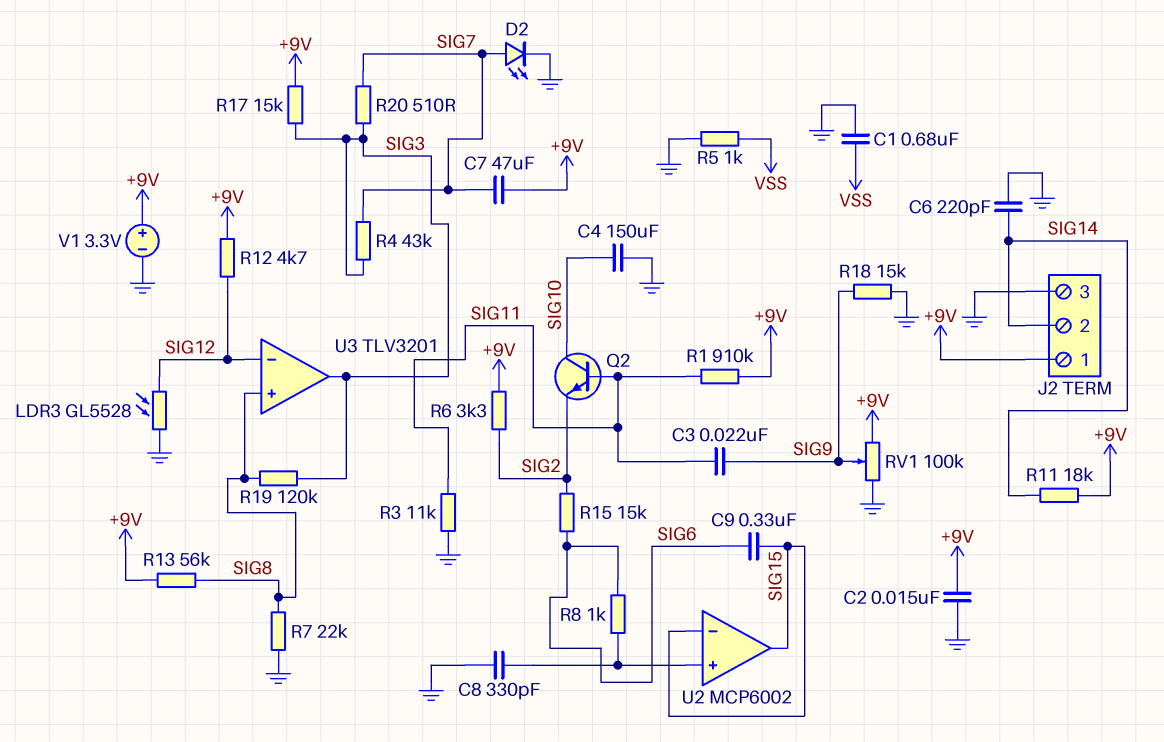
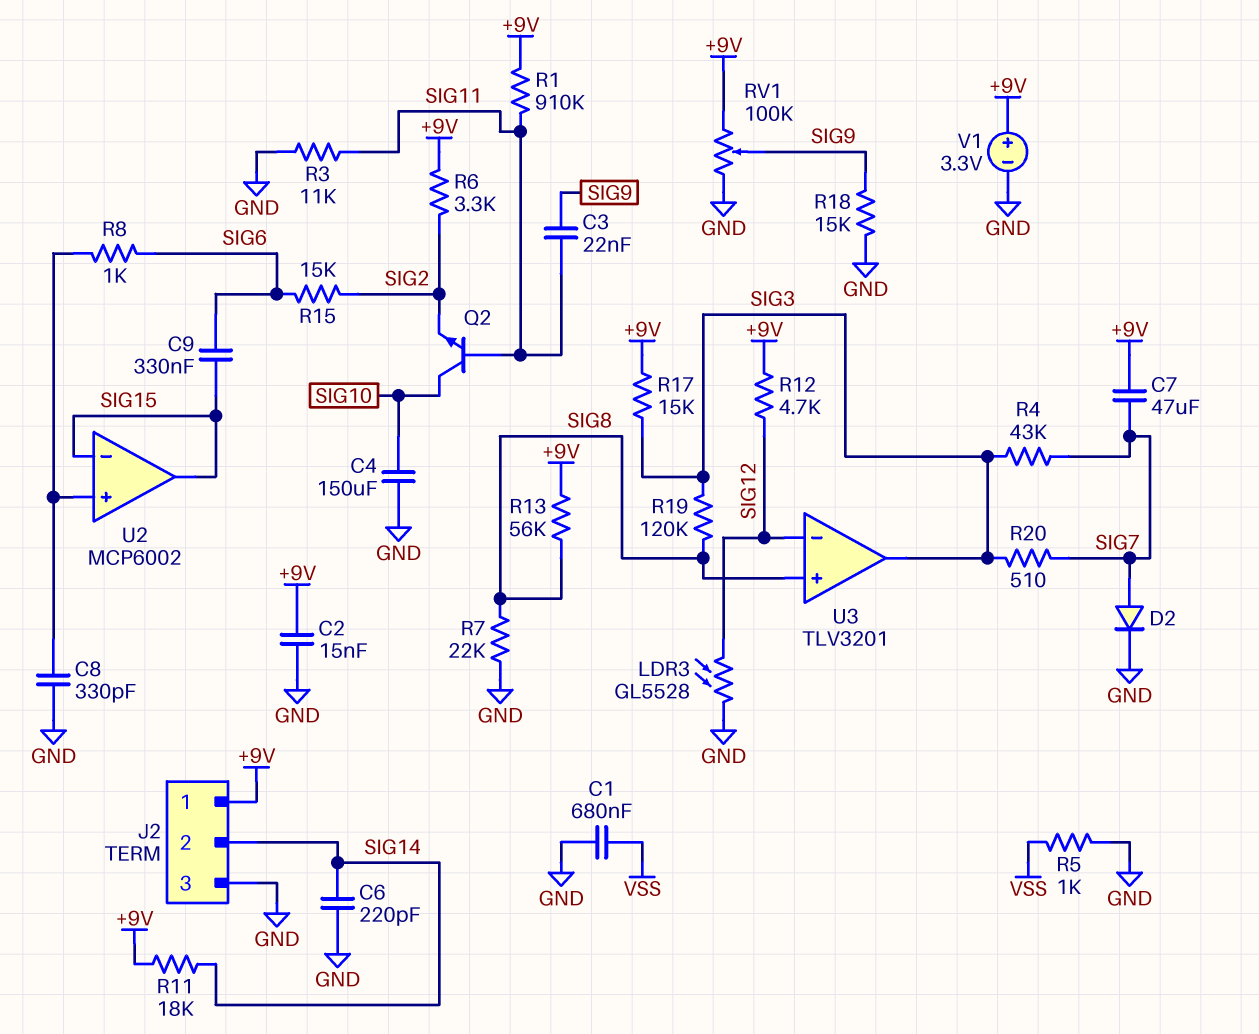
D2: LED (A SIG7, K GND) -> diode (A SIG7, K GND)

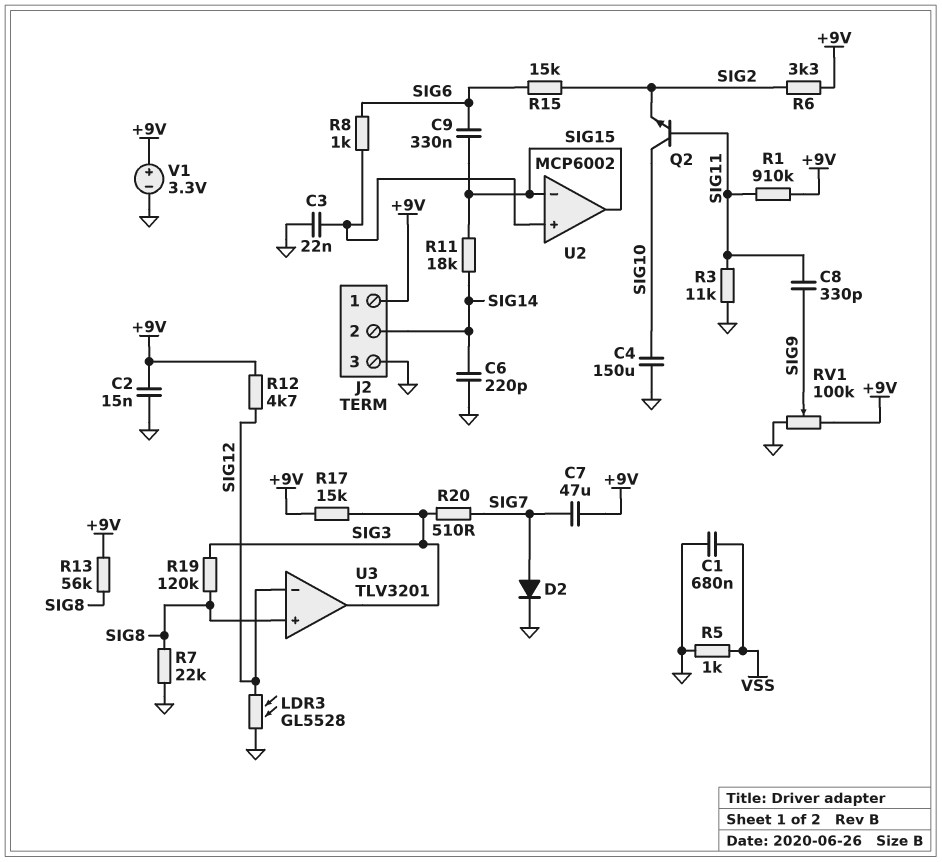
C3: 22nF (SIG9, SIG11) -> 22nF (GND, U2/in+)
C8: 330pF (GND, U2/in+) -> 330pF (SIG9, SIG11)
R4: 43k (SIG3, SIG7) -> none
R11: 18k (+9V, SIG14) -> 18k (SIG14, SIG15)
R18: 15k (GND, SIG9) -> none

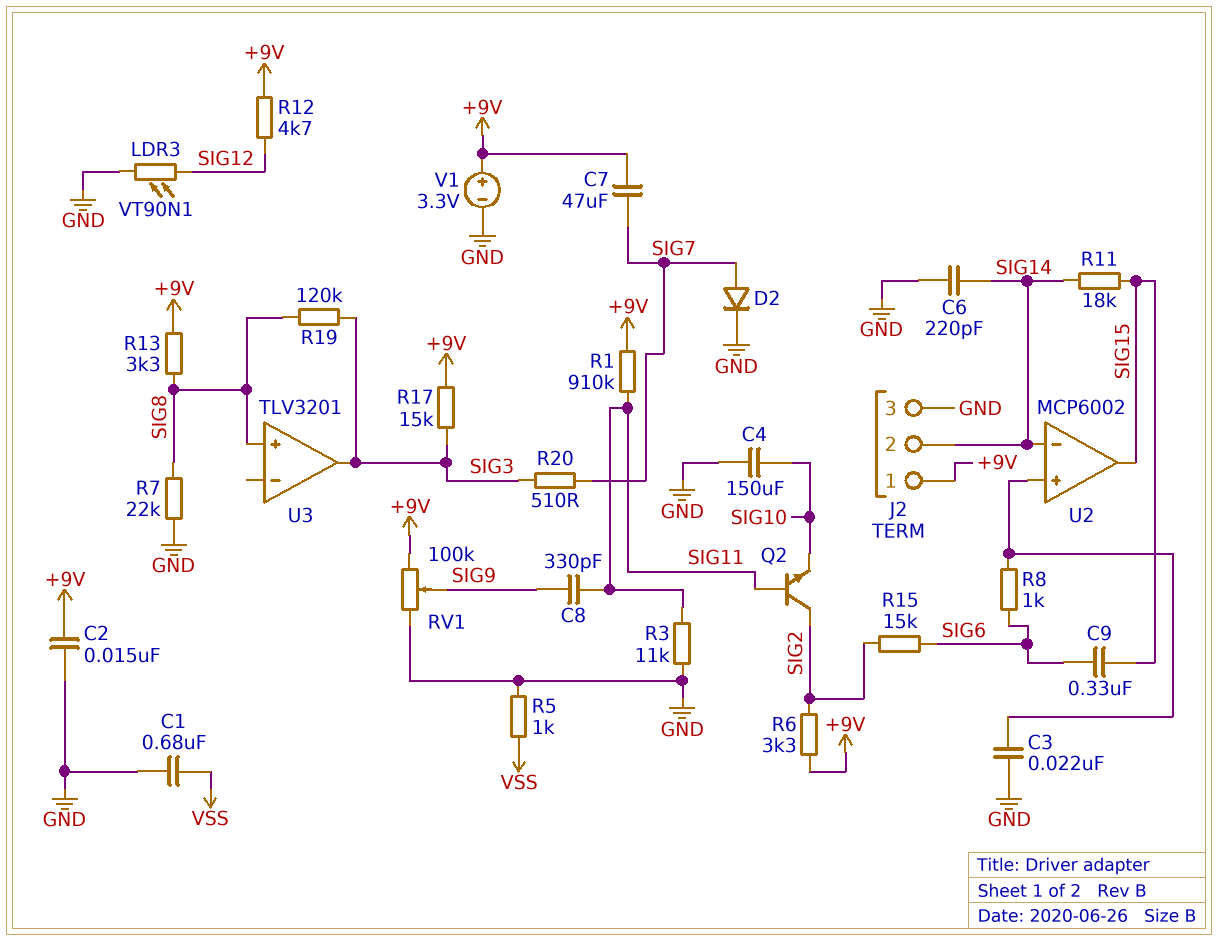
LDR3: GL5528 (GND, SIG12) -> VT90N1 (GND, SIG12)
Q2: NPN (B SIG11, C SIG10, E SIG2) -> NPN (B SIG11, C SIG2, E SIG10)
R13: 56k (+9V, SIG8) -> 3.3k (+9V, SIG8)
U2 pin in-: SIG15 -> SIG14
U3 pin in-: SIG12 -> none

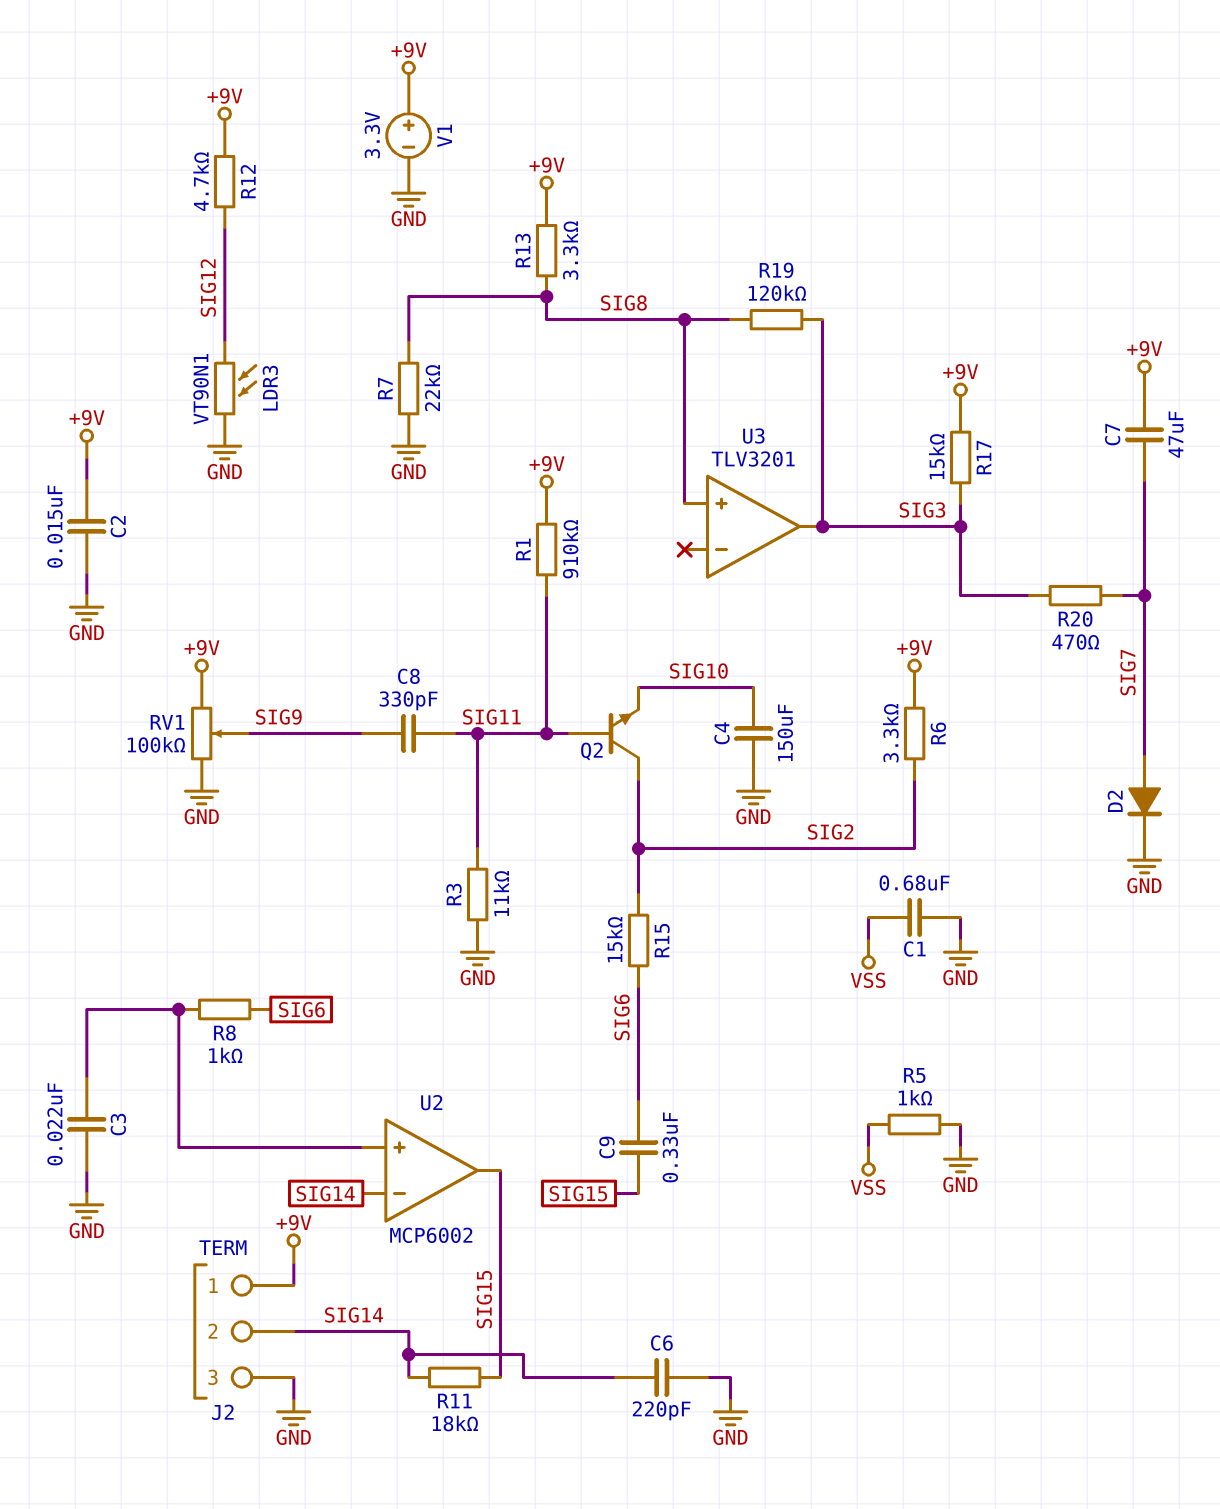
R20: 510 (SIG3, SIG7) -> 470 (SIG3, SIG7)

